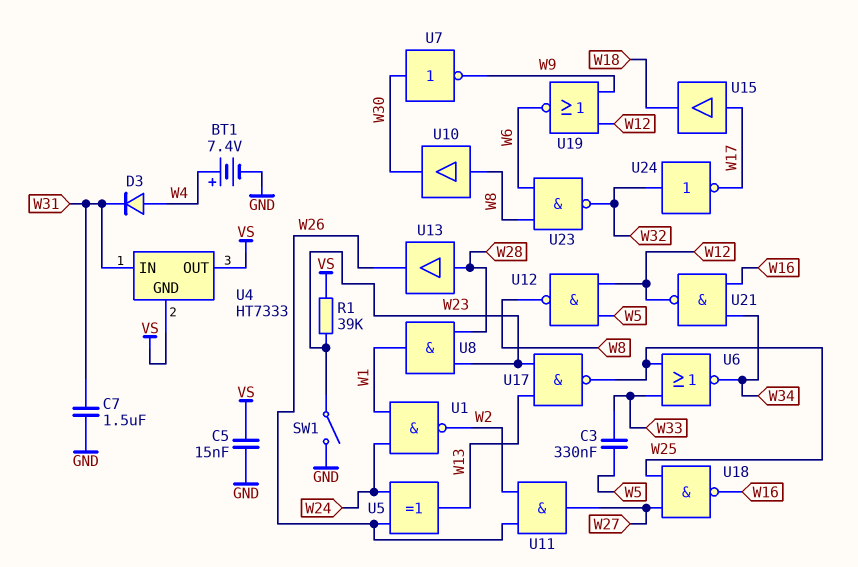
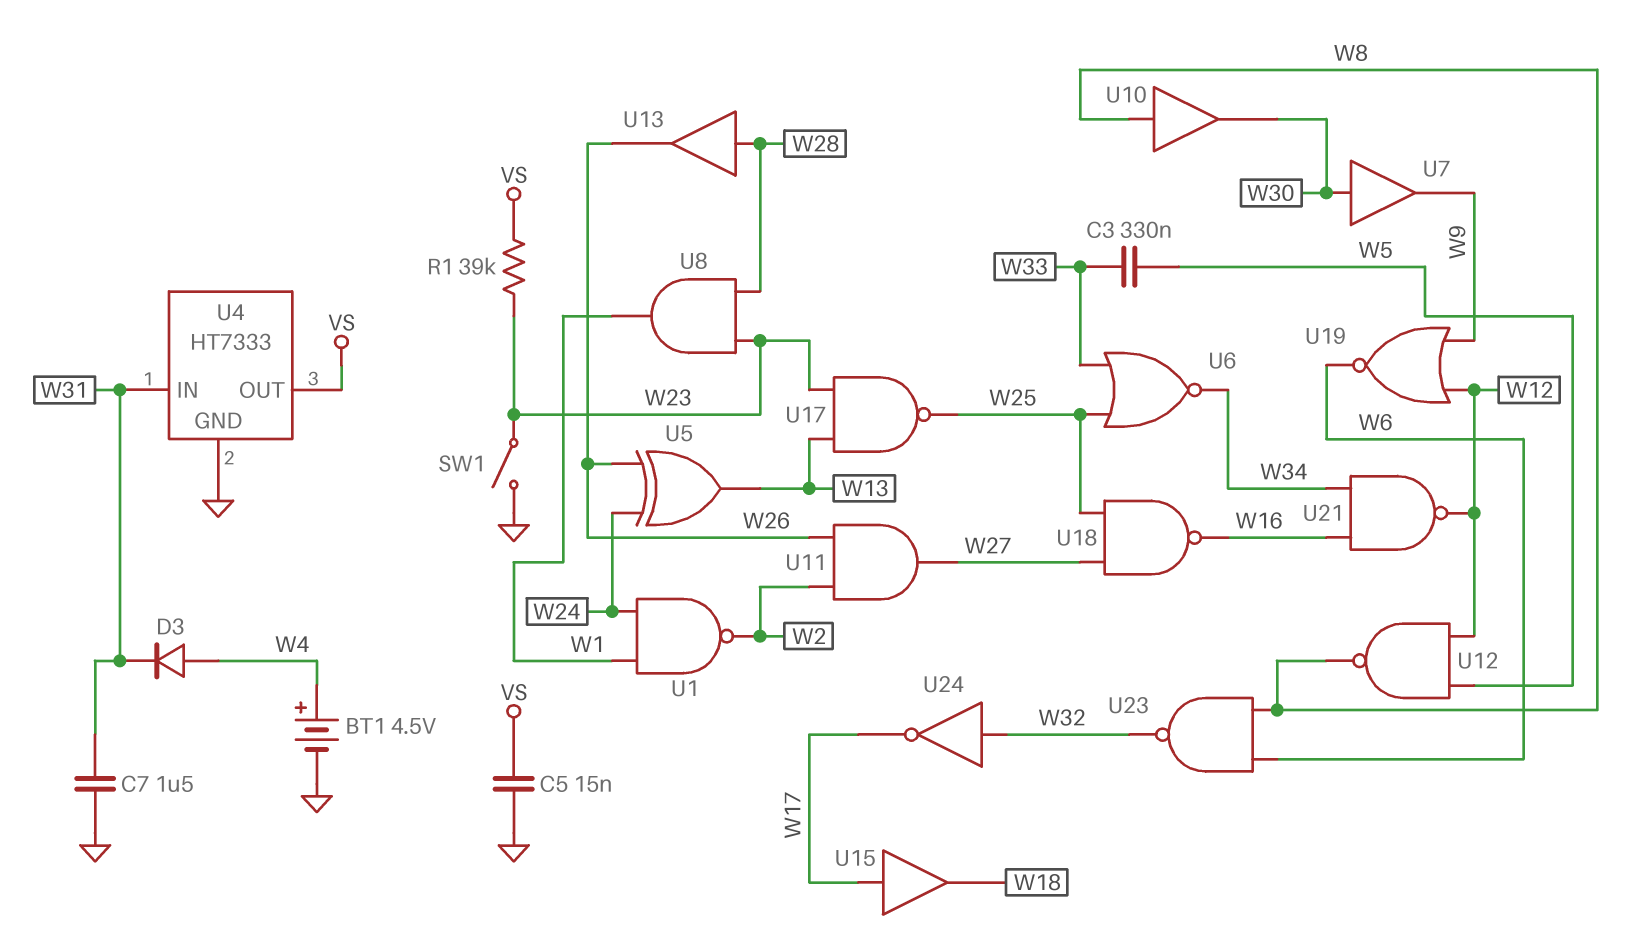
BT1: 7.4V (plus W4, minus GND) -> 4.5V (plus W4, minus GND)
U4 pin GND: VS -> GND
U7: NOT (in W30, out W9) -> buffer (in W30, out W9)

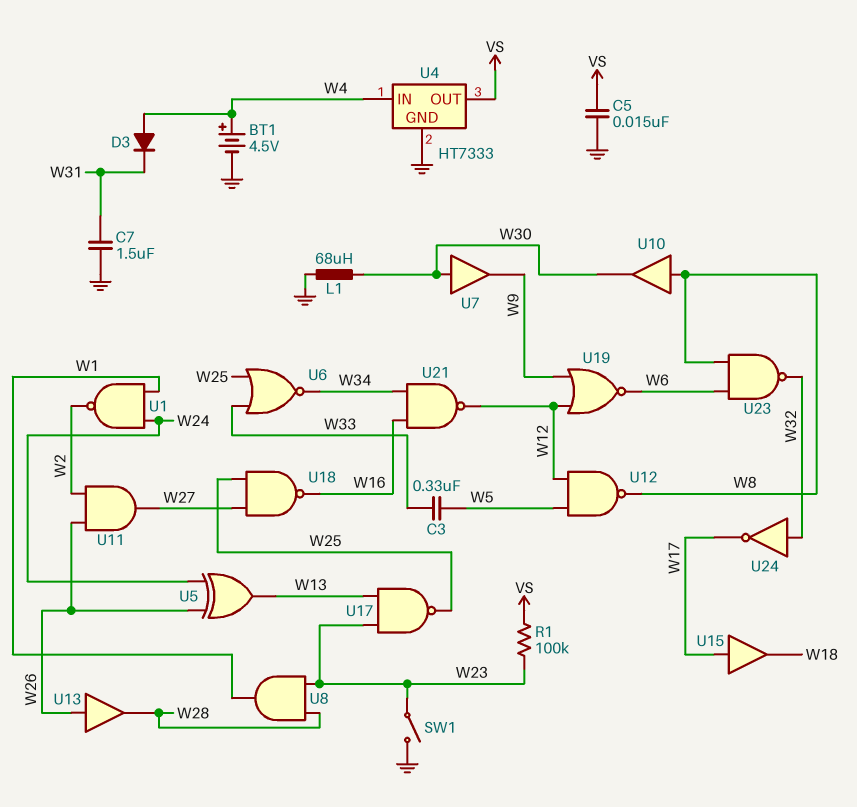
L1: none -> 68uH (GND, W30)
R1: 39k (VS, W23) -> 100k (VS, W23)
U4 pin IN: W31 -> W4
U13: buffer (in W28, out W26) -> buffer (in W26, out W28)

